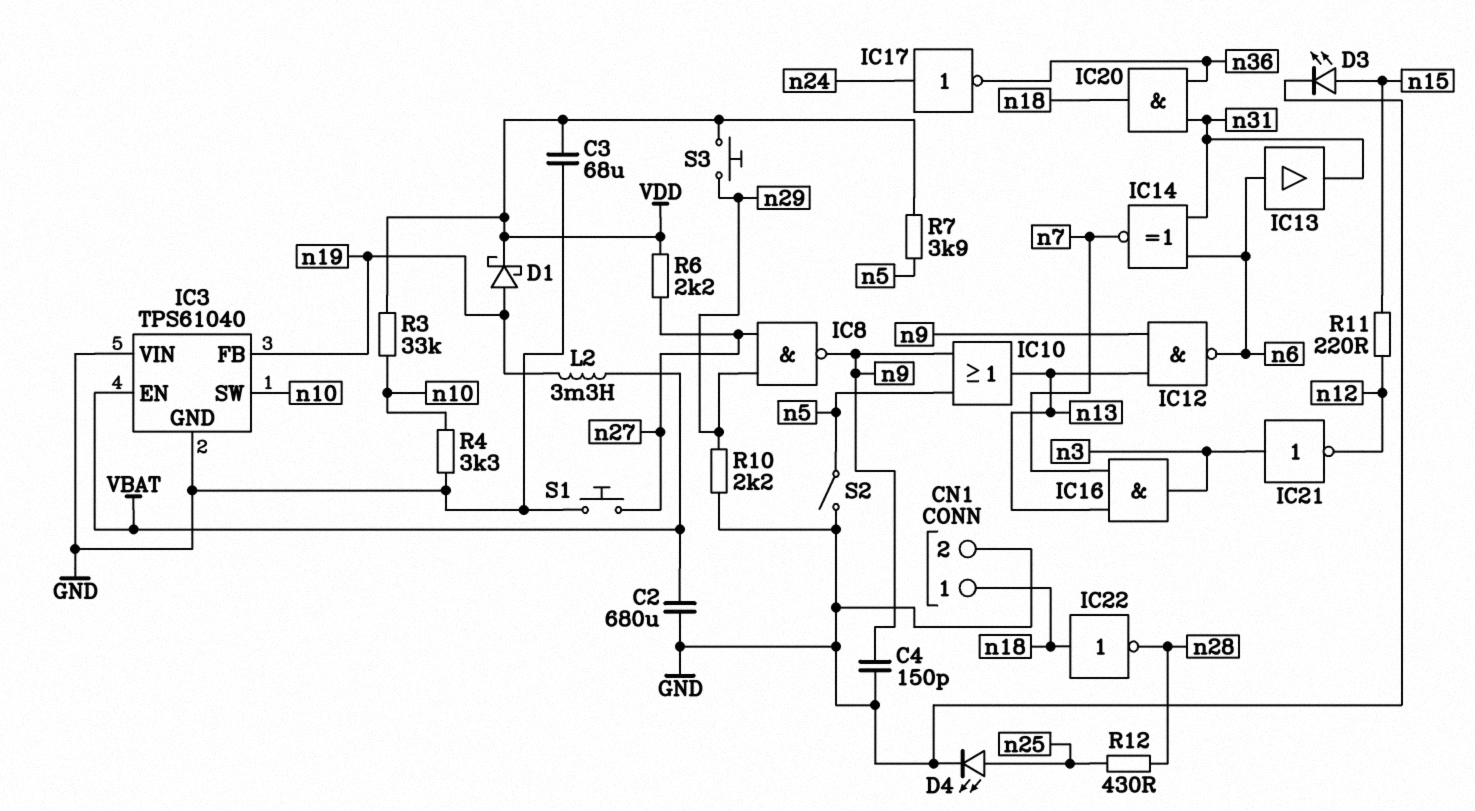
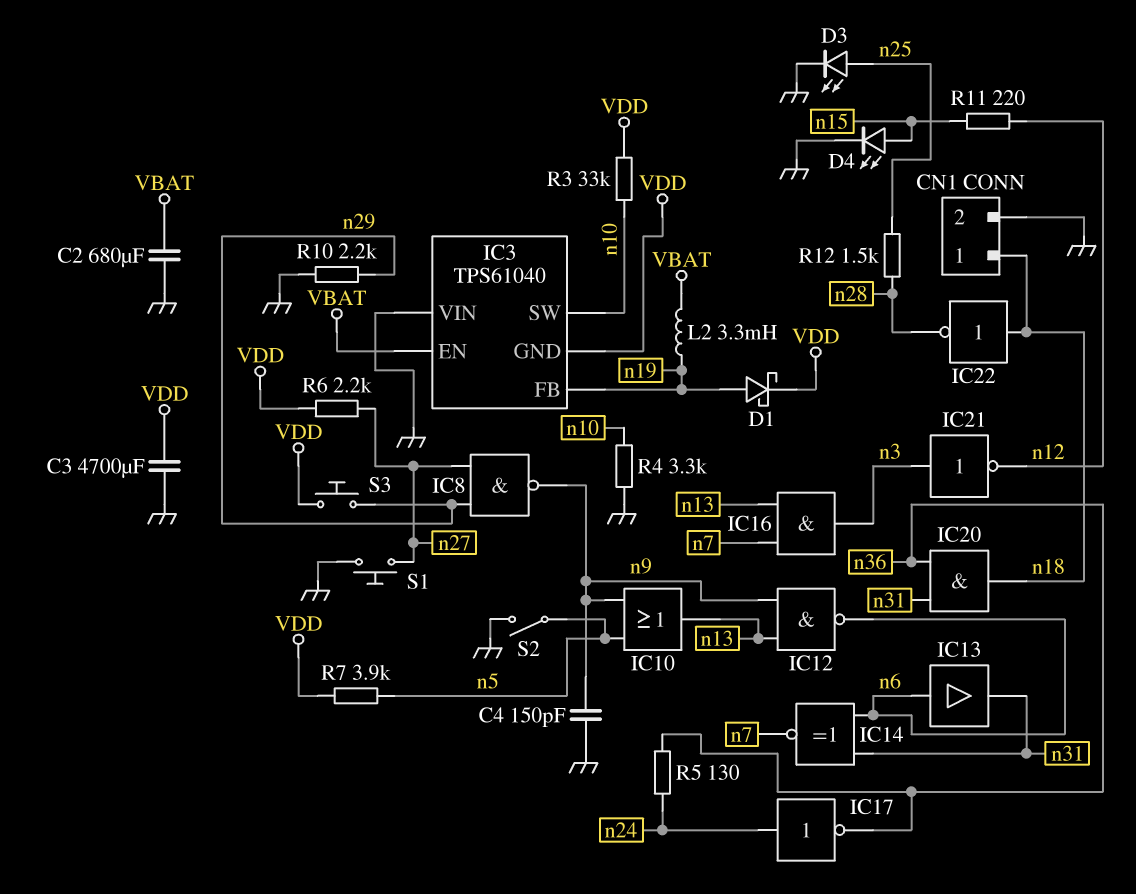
C3: 68uF (GND, VDD) -> 4700uF (GND, VDD)
D3: LED (A n15, K GND) -> LED (A n25, K GND)
D4: LED (A n25, K GND) -> LED (A n15, K GND)
IC3 pin GND: GND -> VDD
R5: none -> 130 (n24, n36)
R12: 430 (n25, n28) -> 1.5k (n25, n28)

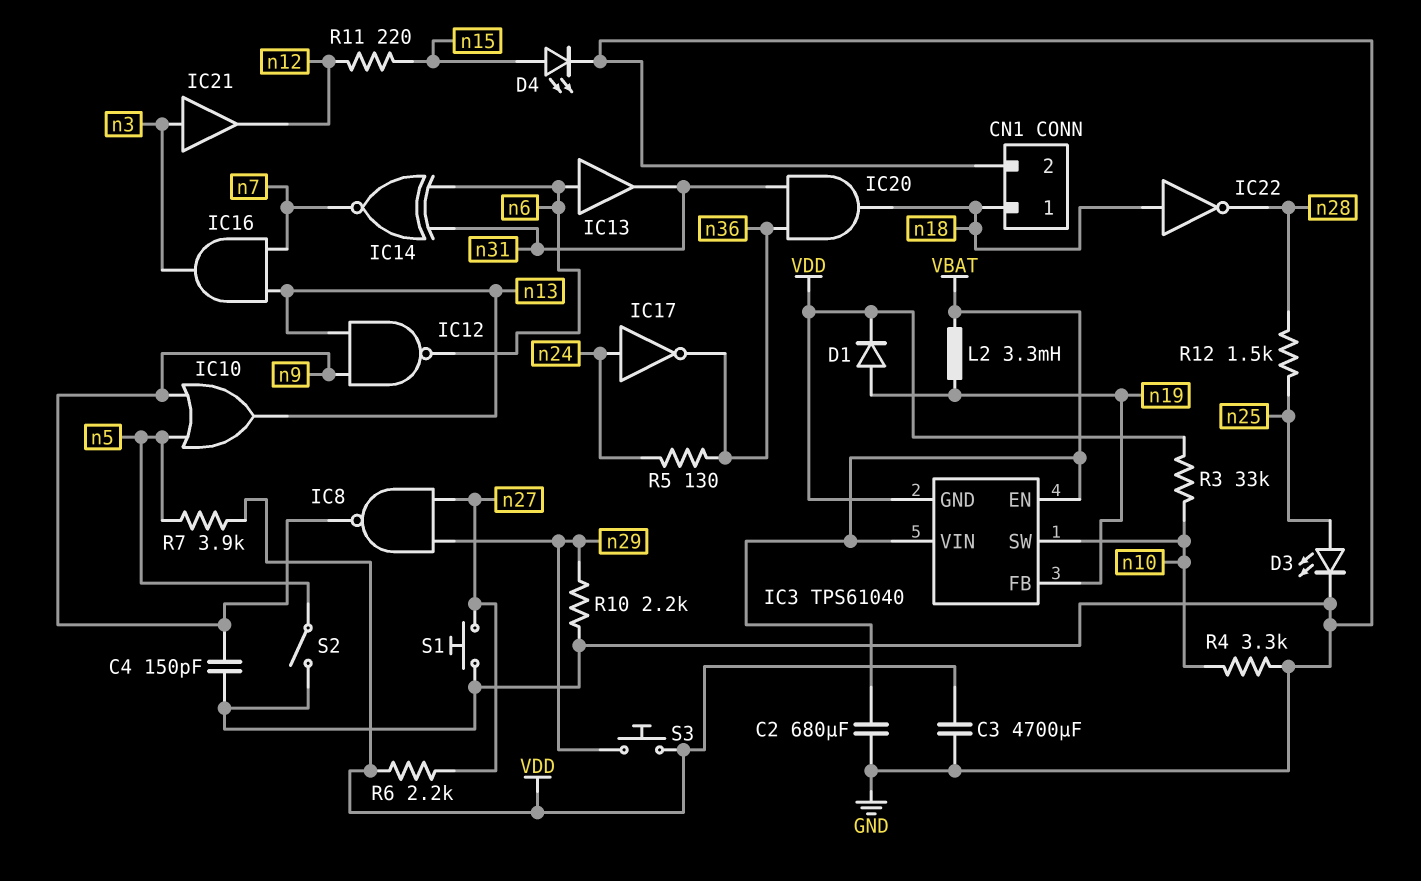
D1: schottky (A n19, K VDD) -> diode (A n19, K VDD)
IC3 pin VIN: GND -> VBAT
IC21: NOT (in n3, out n12) -> buffer (in n3, out n12)

